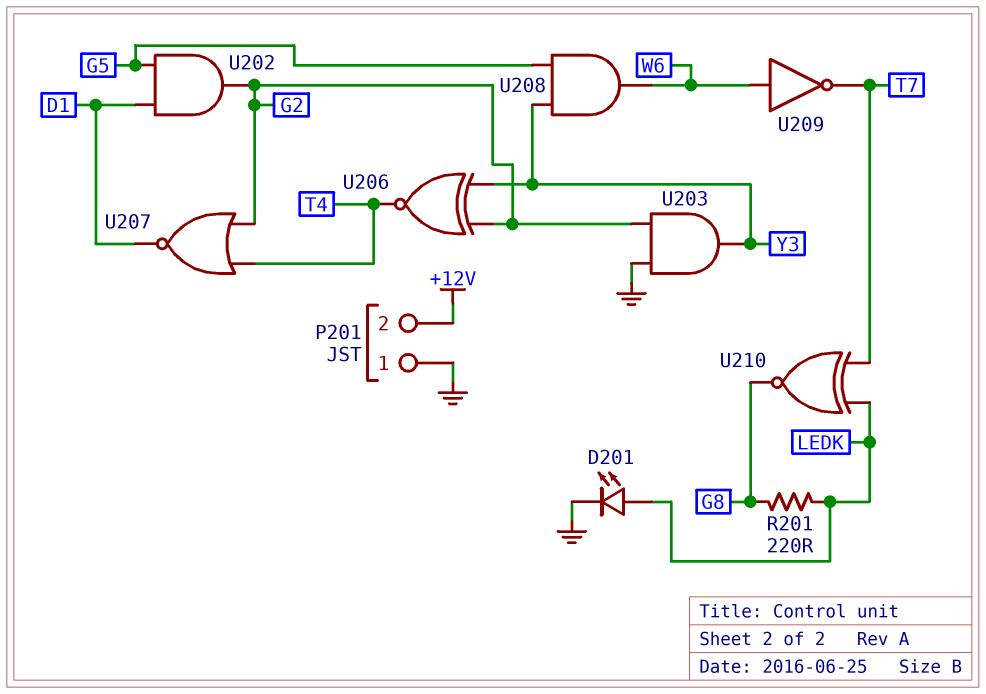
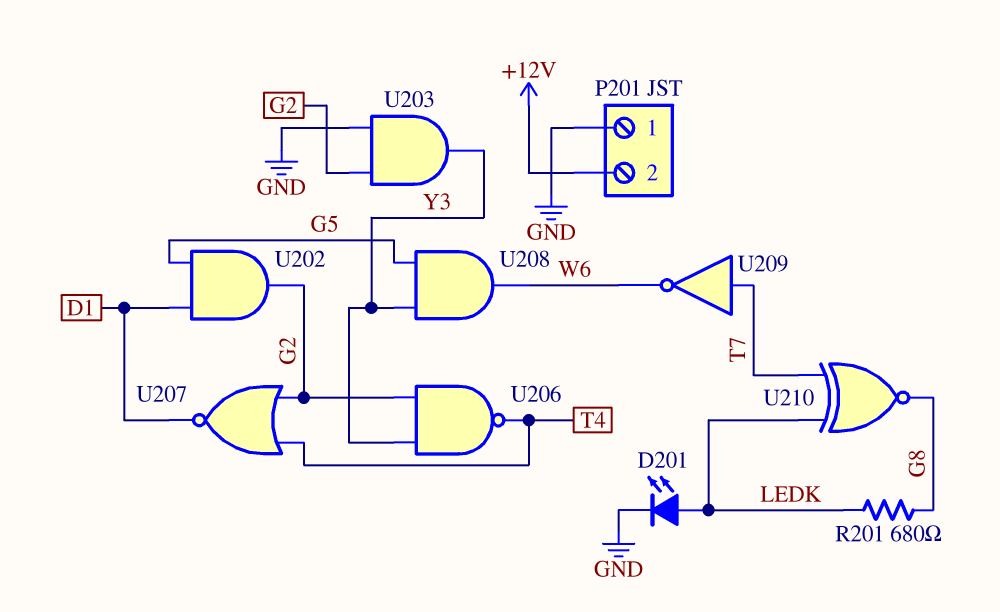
R201: 220 (G8, LEDK) -> 680 (G8, LEDK)
U206: XNOR (in G2, in Y3, out T4) -> NAND (in G2, in Y3, out T4)
U209: NOT (in W6, out T7) -> NOT (in T7, out W6)

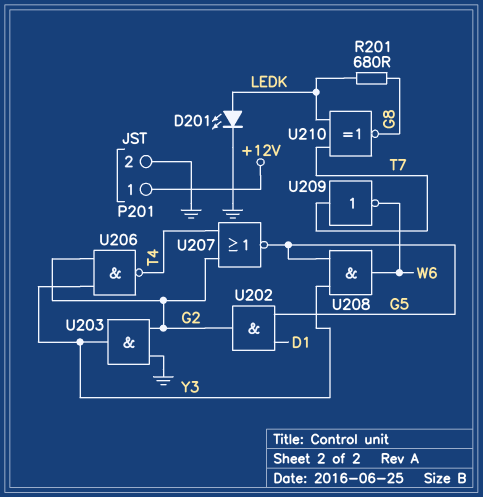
P201 pin 1: GND -> +12V
P201 pin 2: +12V -> GND
U207: NOR (in G2, in T4, out D1) -> NOR (in G2, in T4, out G5)

